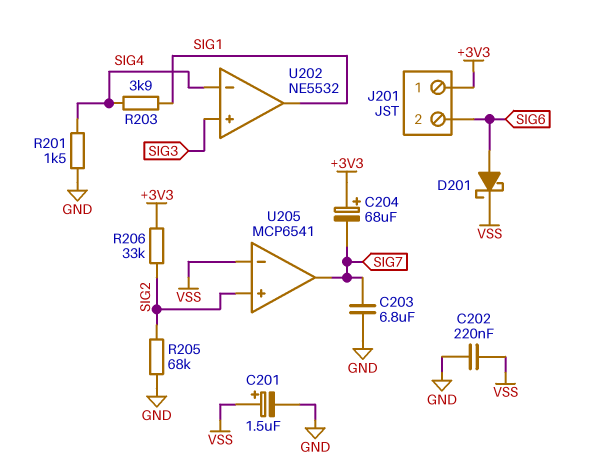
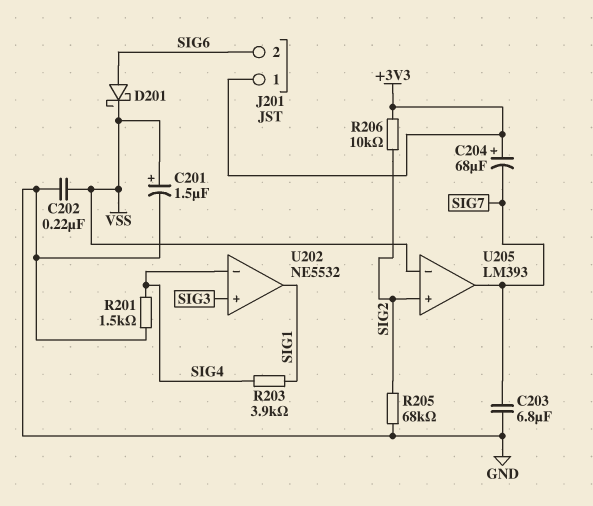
R206: 33k (+3V3, SIG2) -> 10k (+3V3, SIG2)
U205: MCP6541 -> LM393

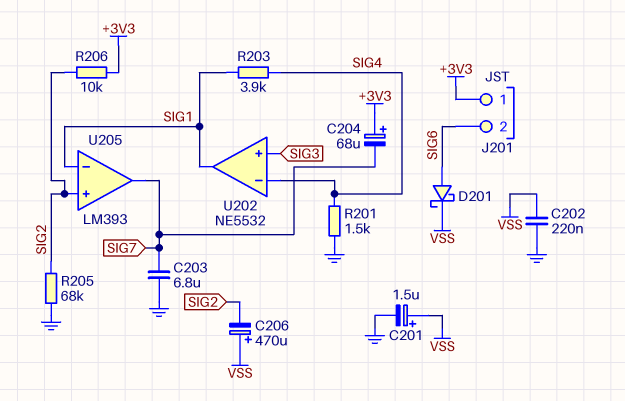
C206: none -> 470uF (plus VSS, minus SIG2)
U205 pin in-: VSS -> SIG1

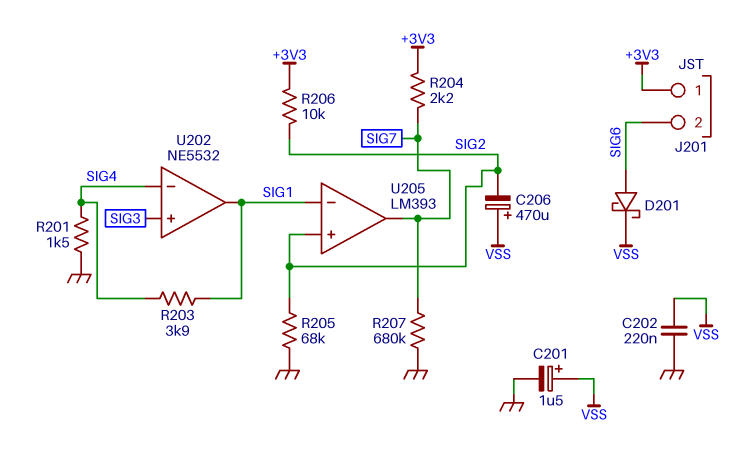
C203: 6.8uF (GND, SIG7) -> none
C204: 68uF (plus +3V3, minus SIG7) -> none
R204: none -> 2.2k (+3V3, SIG7)
R207: none -> 680k (GND, SIG7)

